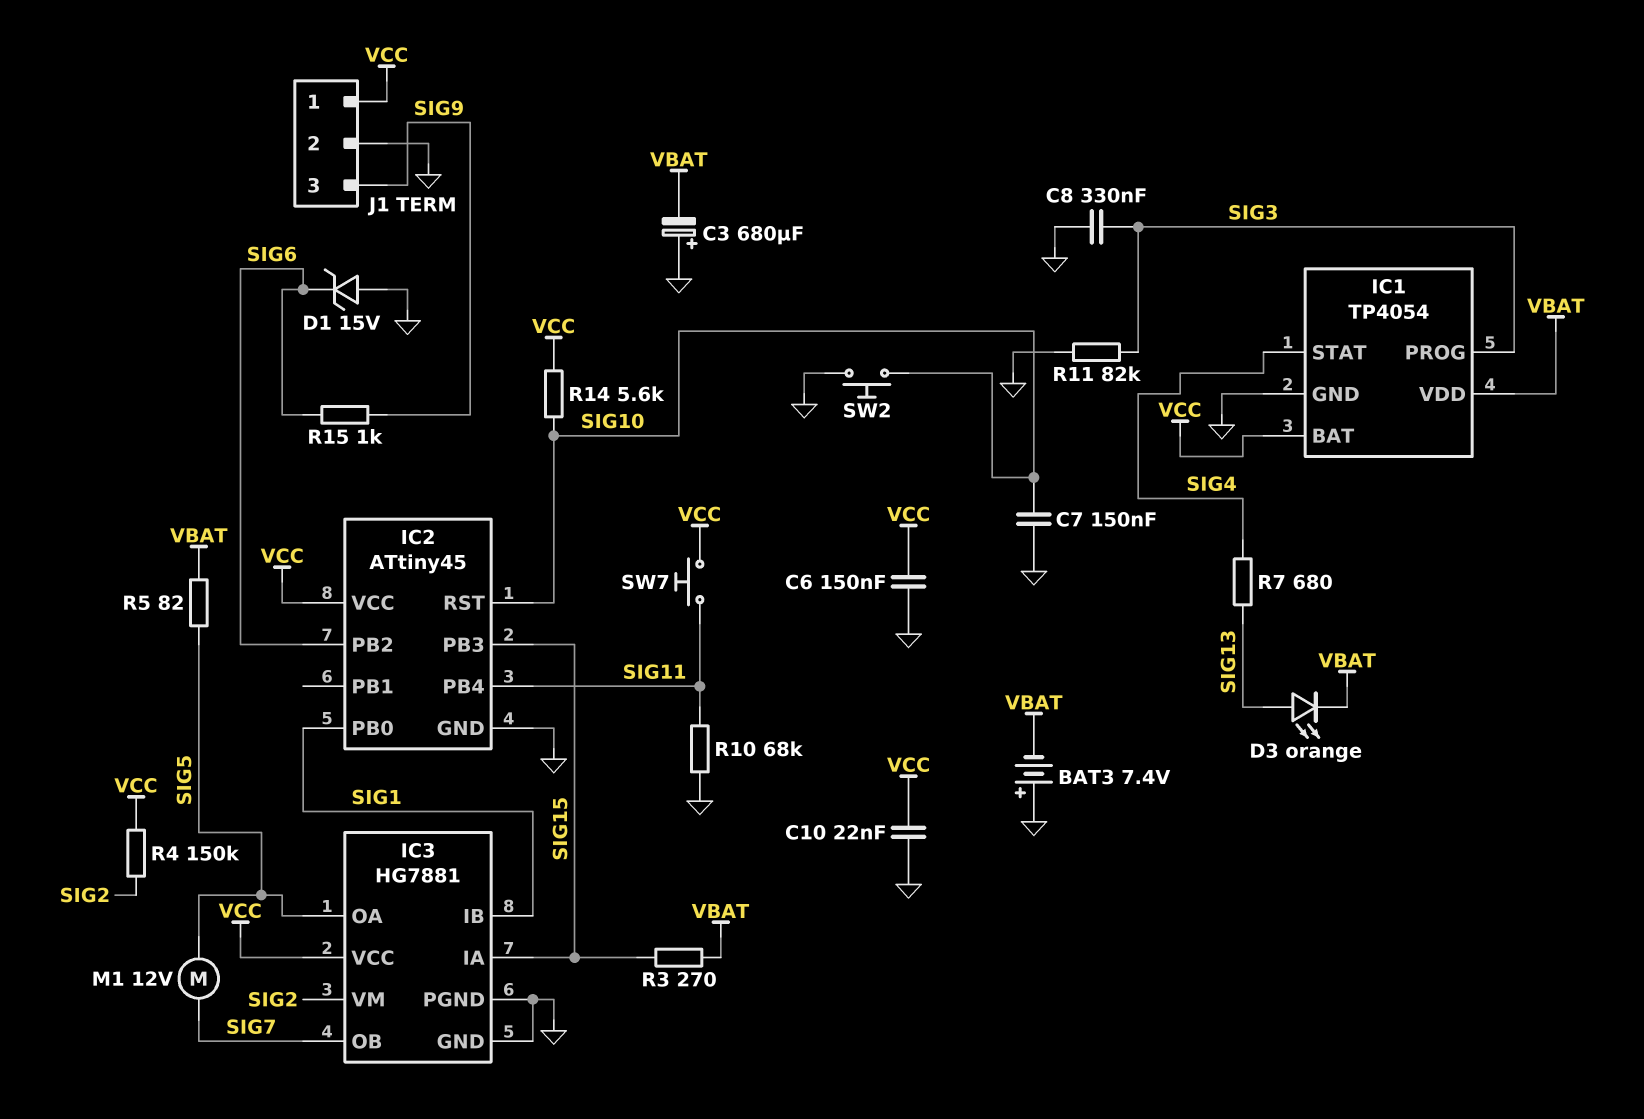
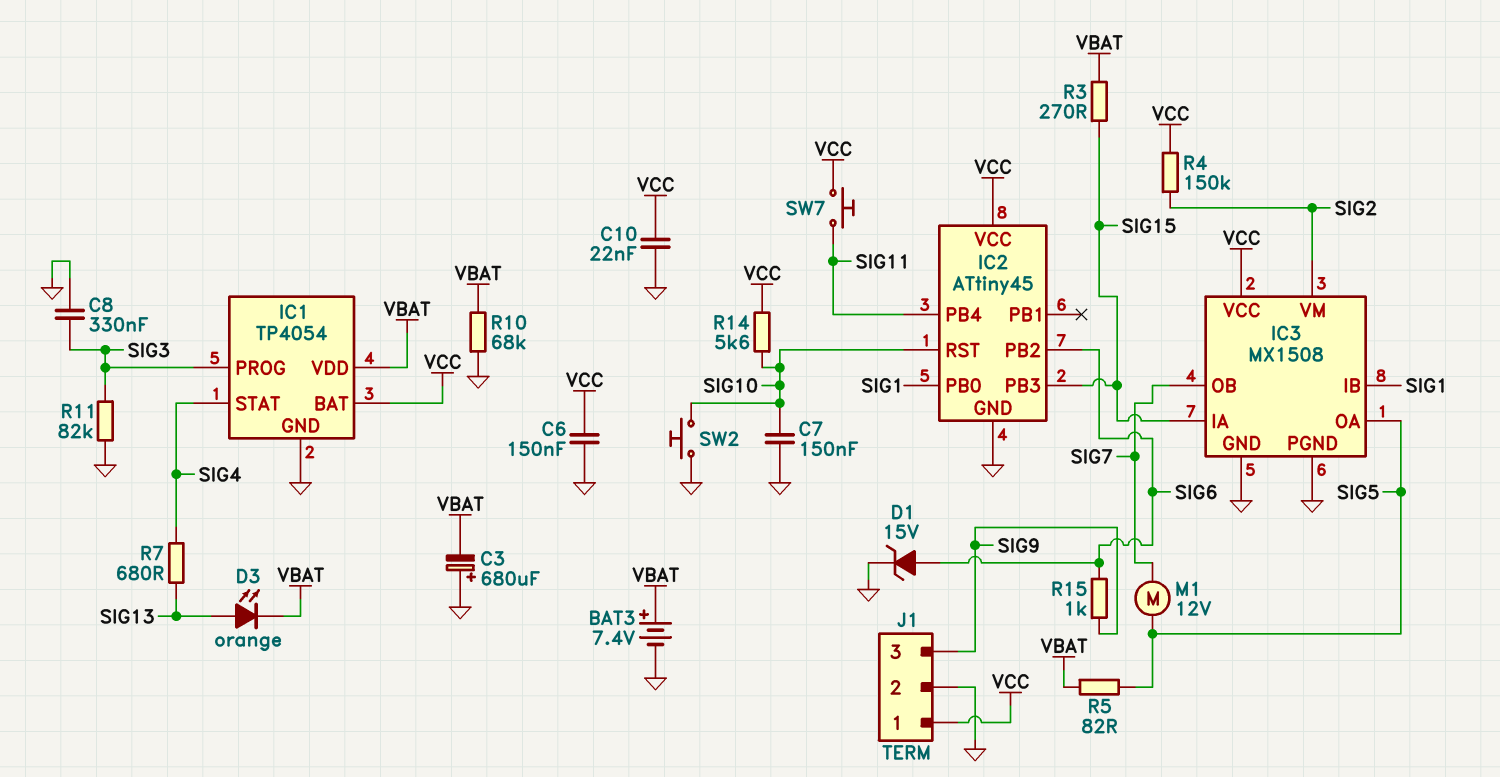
BAT3: 7.4V (plus GND, minus VBAT) -> 7.4V (plus VBAT, minus GND)
D1: zener 15V (A GND, K SIG6) -> zener 15V (A SIG6, K GND)
IC3: HG7881 -> MX1508
R10: 68k (GND, SIG11) -> 68k (GND, VBAT)

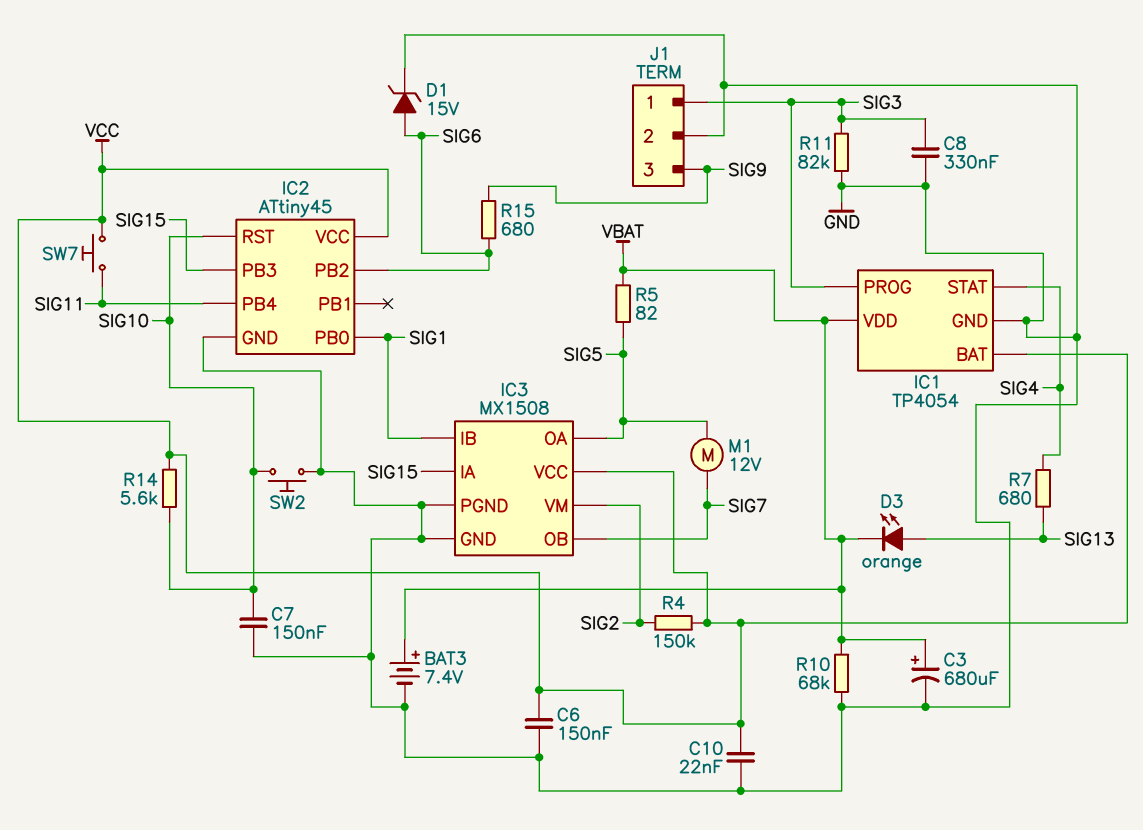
C3: 680uF (plus GND, minus VBAT) -> 680uF (plus VBAT, minus GND)
J1 pin 1: VCC -> SIG3
R3: 270 (SIG15, VBAT) -> none
R15: 1k (SIG6, SIG9) -> 680 (SIG6, SIG9)

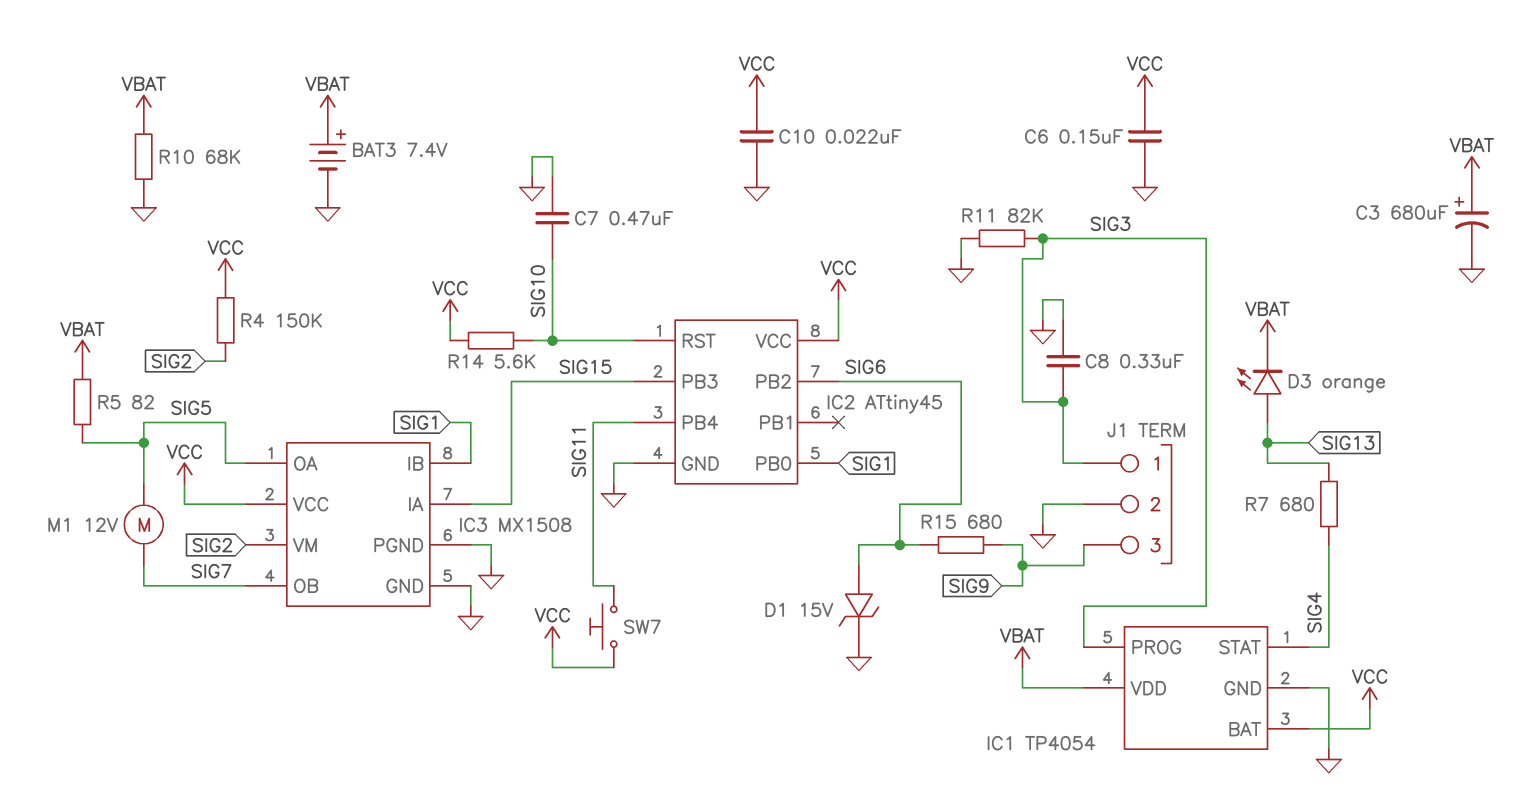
C7: 150nF (GND, SIG10) -> 470nF (GND, SIG10)
SW2: button (GND, SIG10) -> none

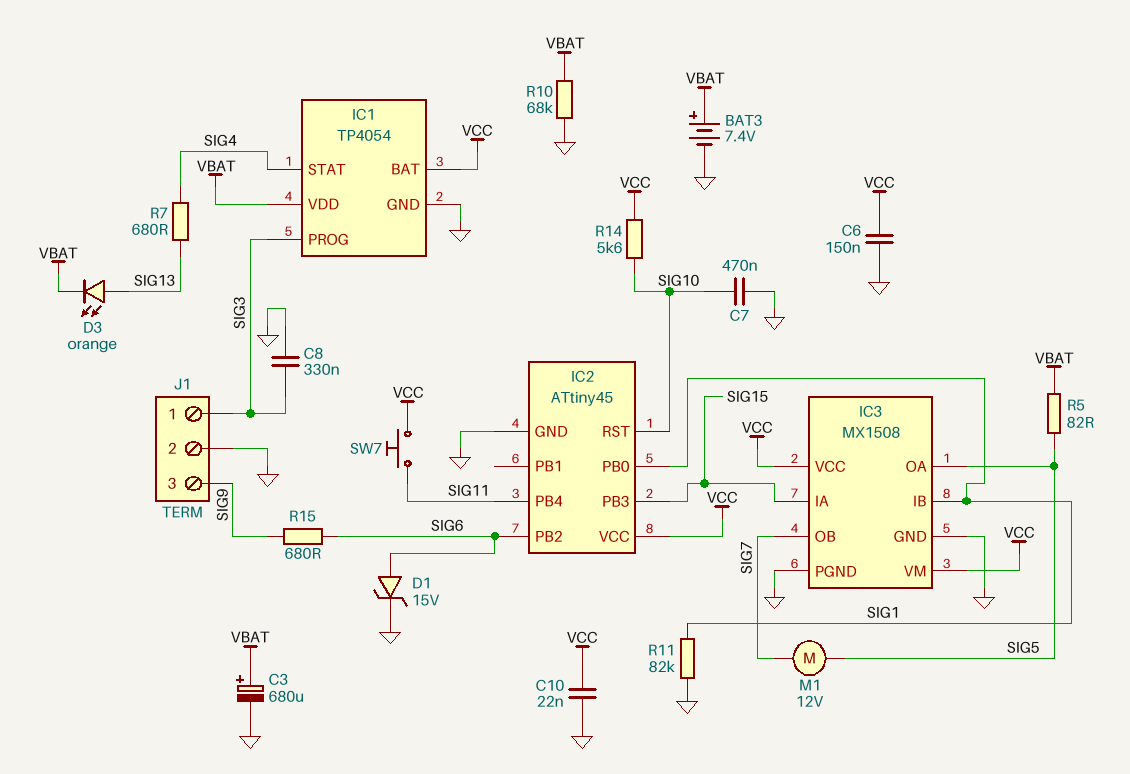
IC3 pin VM: SIG2 -> VCC
R4: 150k (SIG2, VCC) -> none
R11: 82k (GND, SIG3) -> 82k (GND, SIG1)

